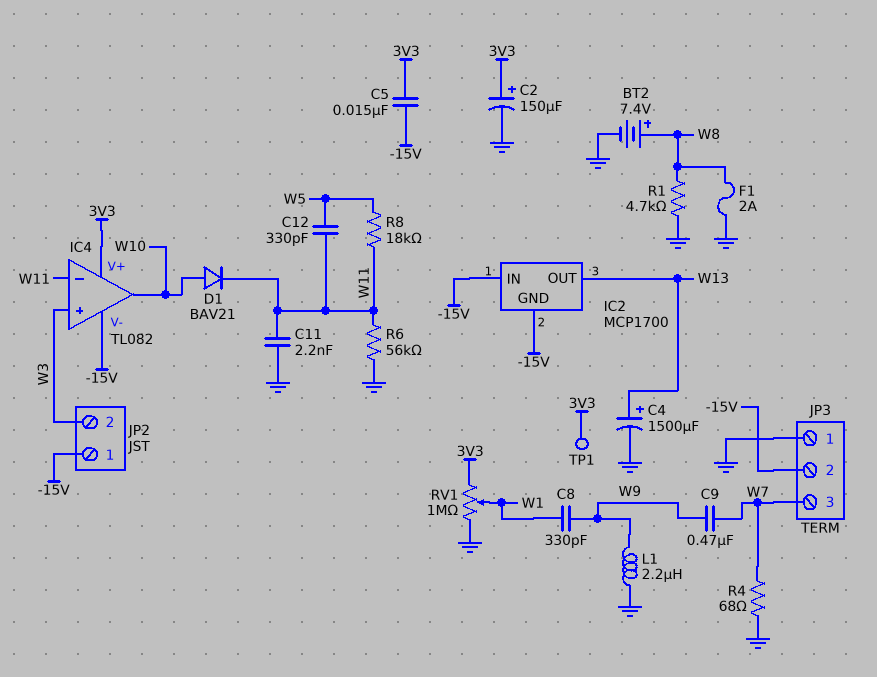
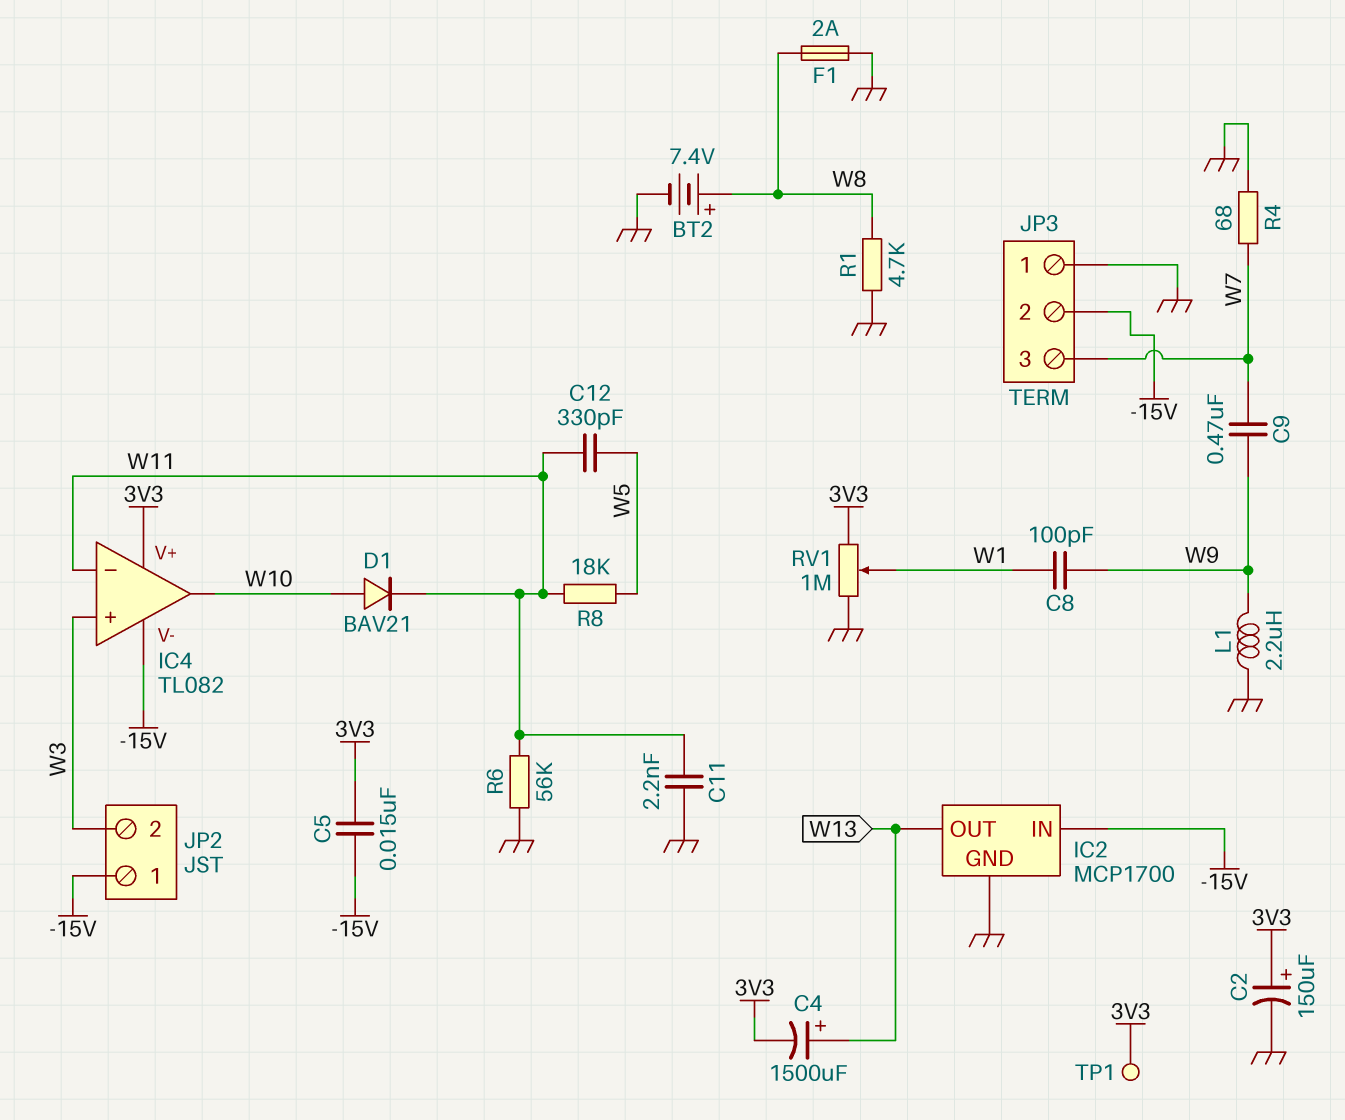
C4: 1500uF (plus W13, minus GND) -> 1500uF (plus W13, minus 3V3)
C8: 330pF (W1, W9) -> 100pF (W1, W9)
IC2 pin GND: -15V -> GND

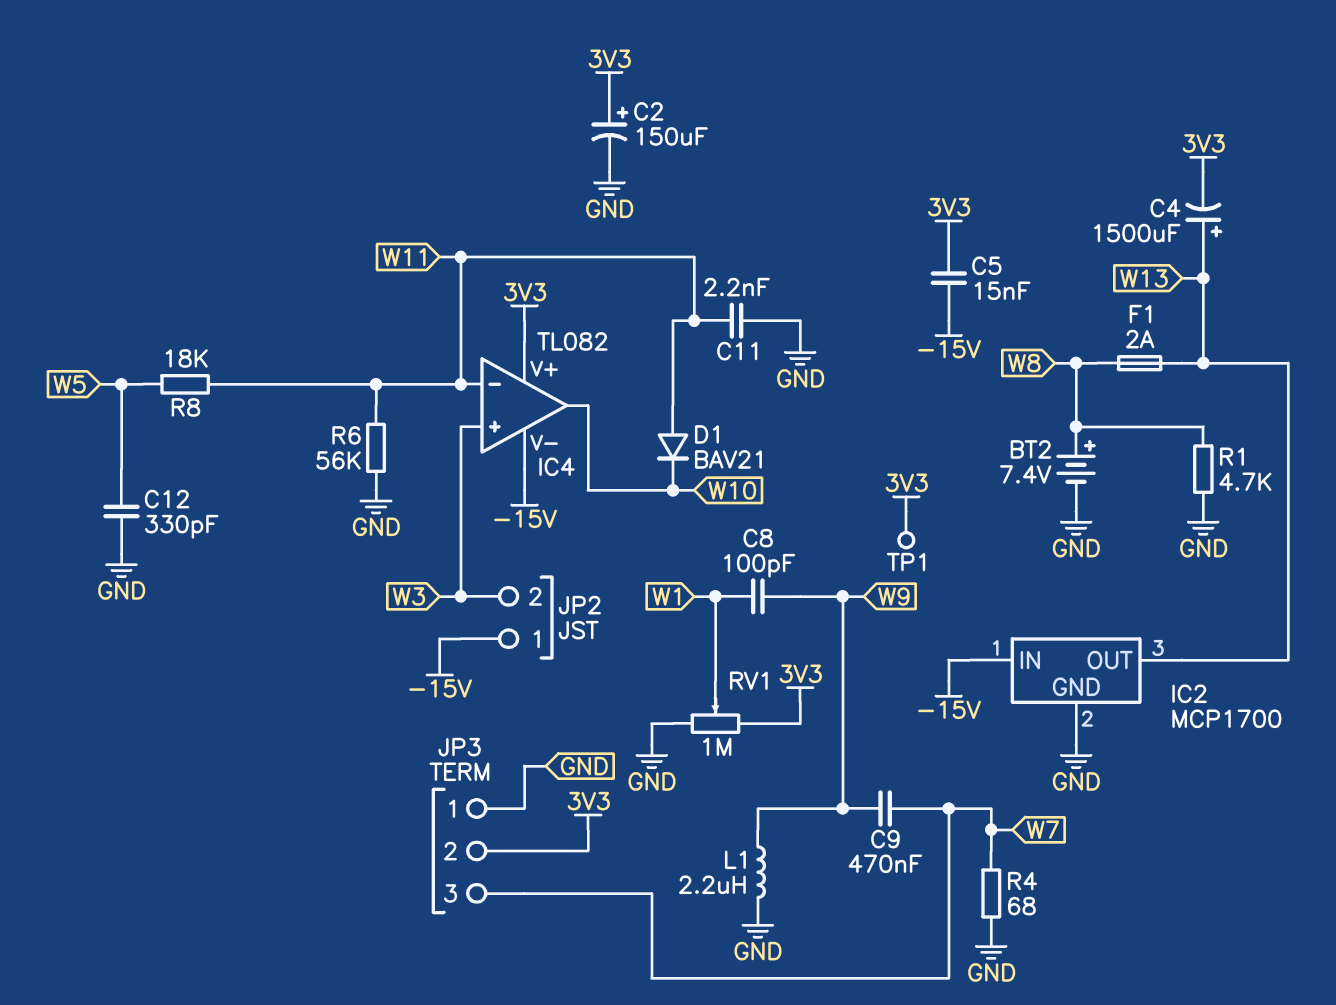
C12: 330pF (W5, W11) -> 330pF (GND, W5)
D1: diode BAV21 (A W10, K W11) -> diode BAV21 (A W11, K W10)
F1: 2A (GND, W8) -> 2A (W8, W13)
JP3 pin 2: -15V -> 3V3

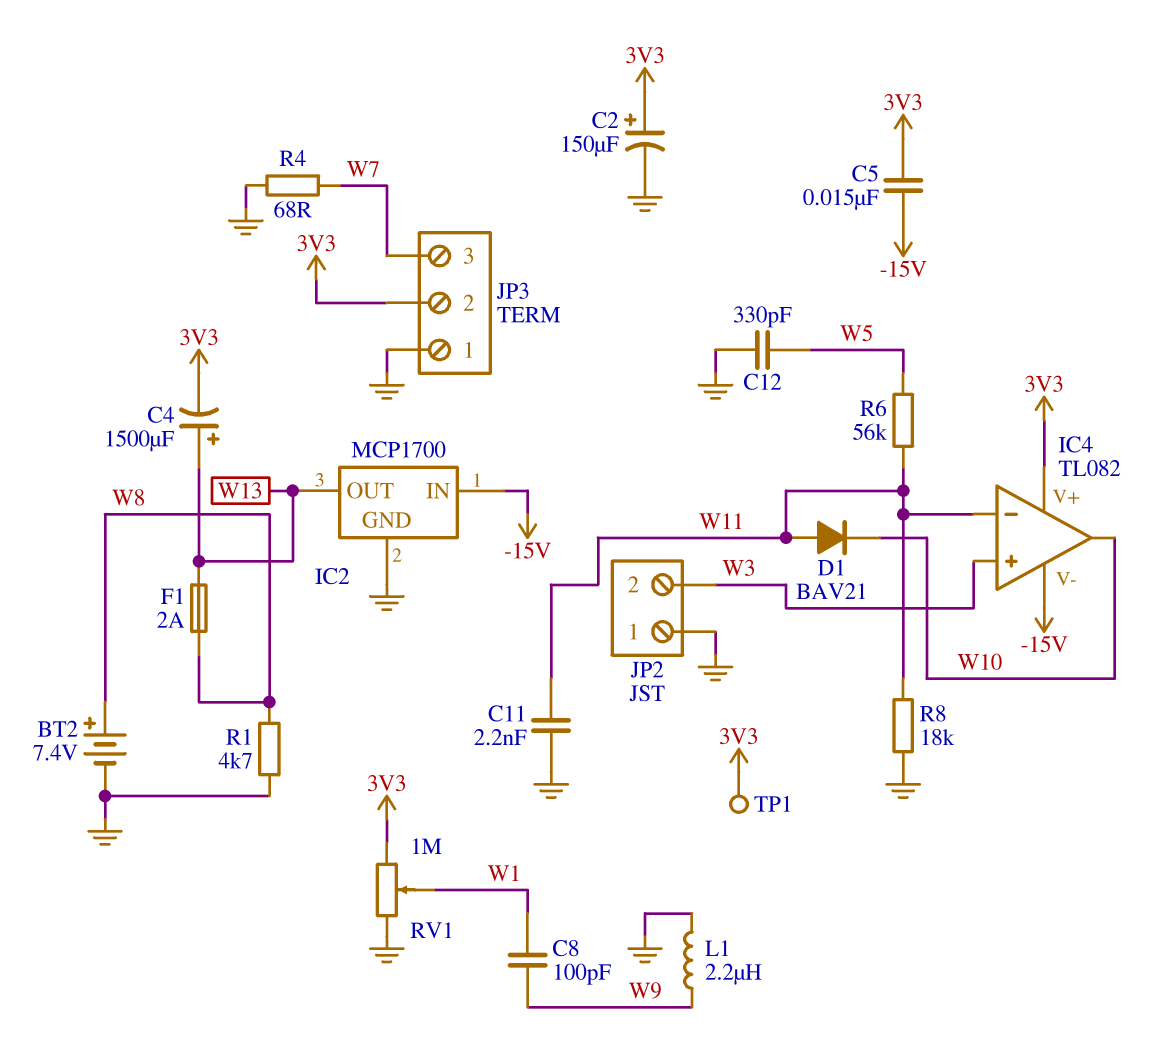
C9: 470nF (W7, W9) -> none
JP2 pin 1: -15V -> GND
R6: 56k (GND, W11) -> 56k (W5, W11)
R8: 18k (W5, W11) -> 18k (GND, W11)

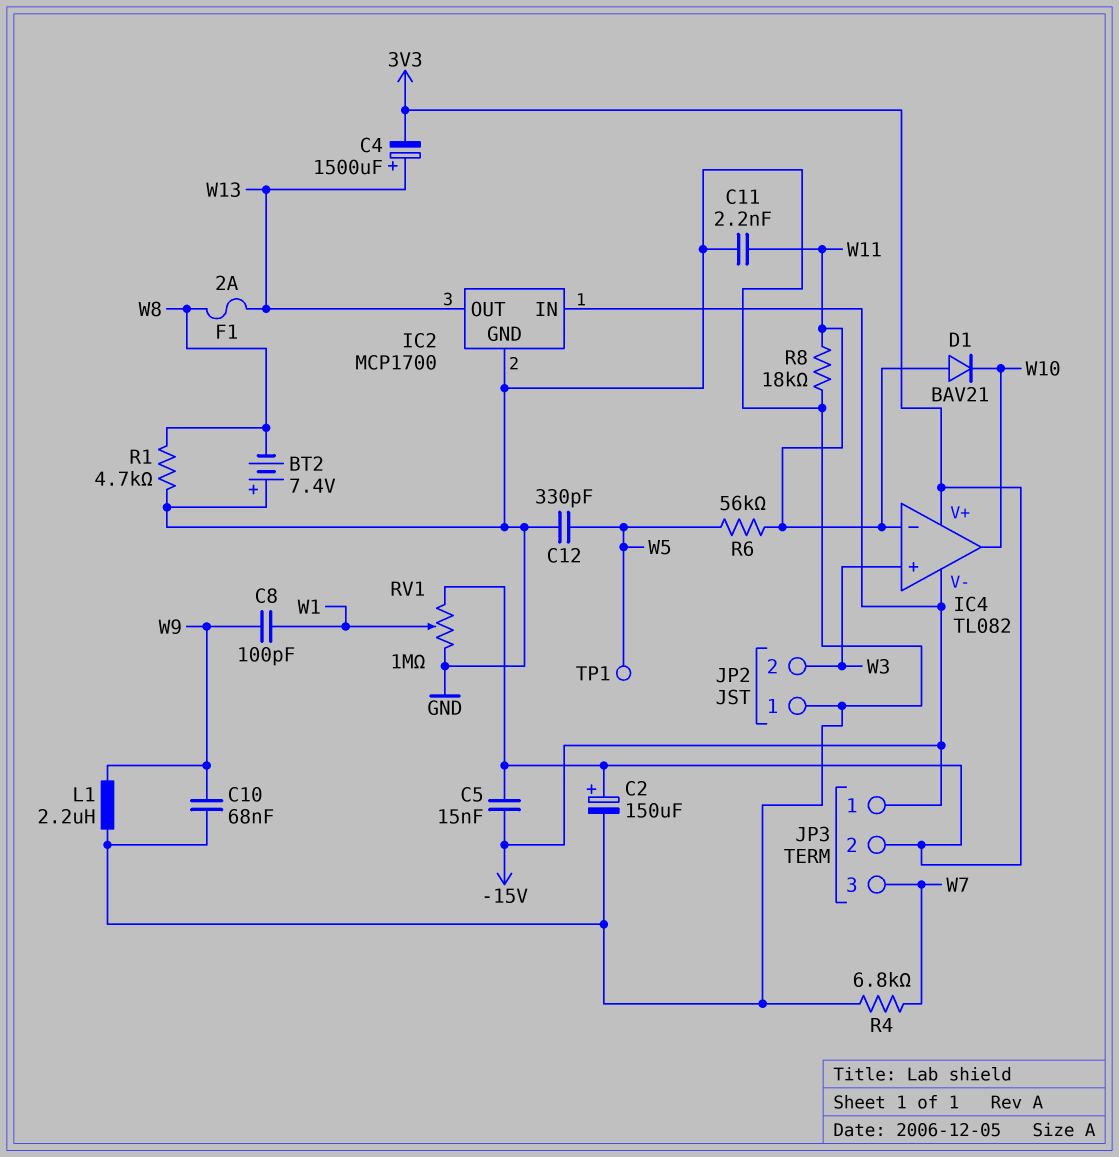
BT2: 7.4V (plus W8, minus GND) -> 7.4V (plus GND, minus W8)
C10: none -> 68nF (GND, W9)
JP3 pin 1: GND -> -15V
R4: 68 (GND, W7) -> 6.8k (GND, W7)
TP1: test point (3V3) -> test point (W5)

